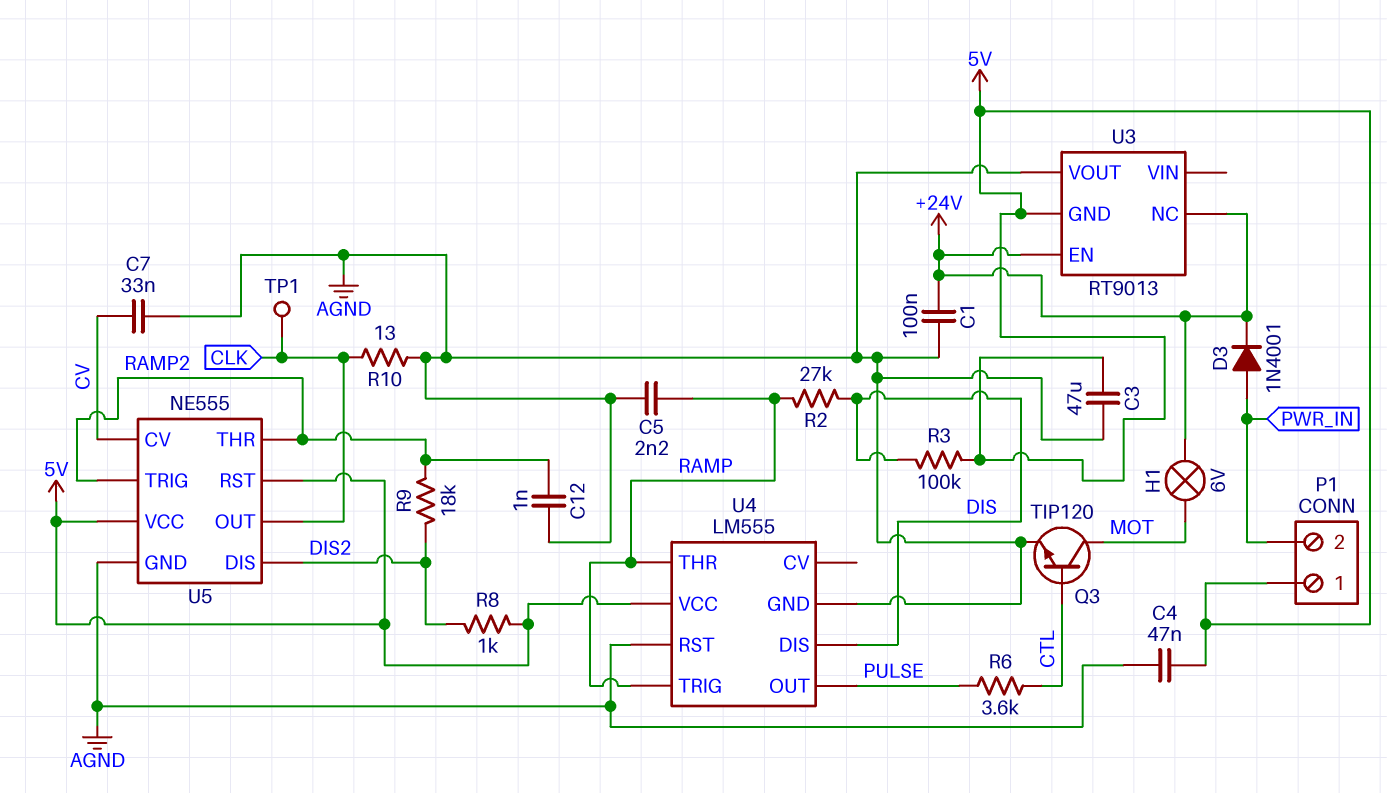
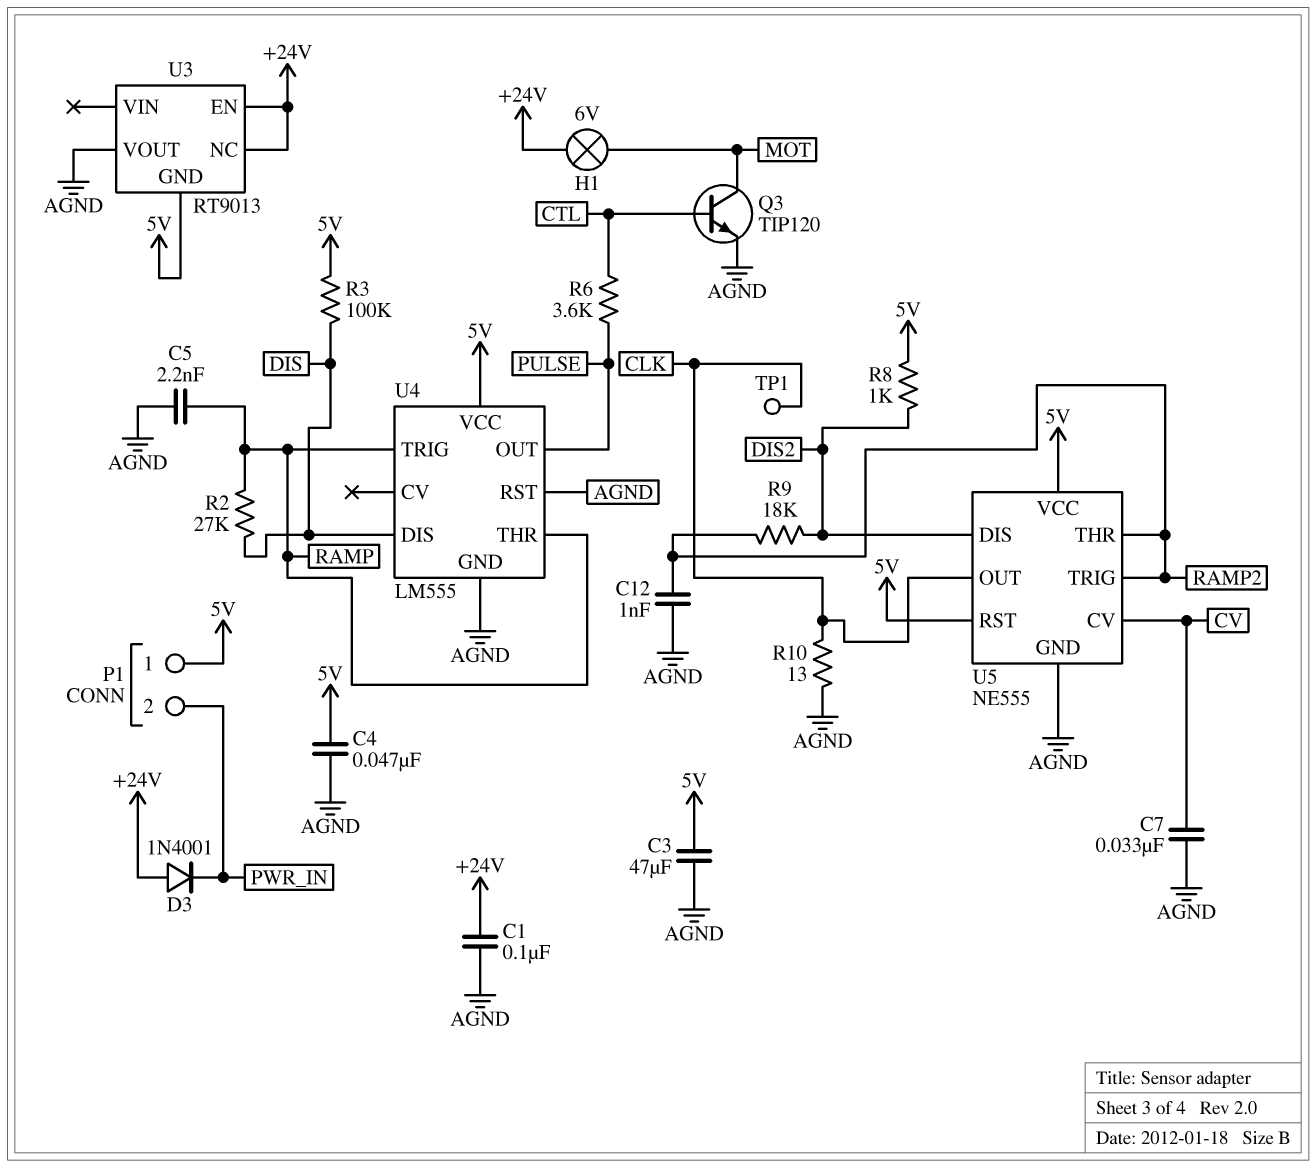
D3: diode 1N4001 (A PWR_IN, K +24V) -> diode 1N4001 (A +24V, K PWR_IN)

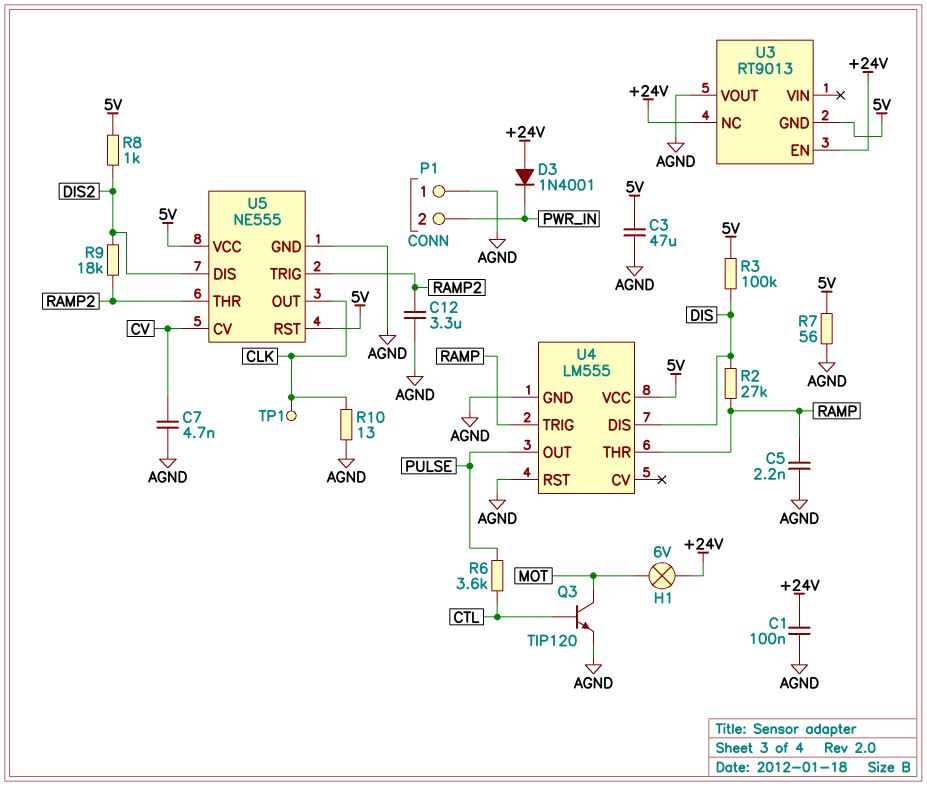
C4: 47nF (5V, AGND) -> none
C7: 33nF (AGND, CV) -> 4.7nF (AGND, CV)
C12: 1nF (AGND, RAMP2) -> 3.3uF (AGND, RAMP2)
P1 pin 1: 5V -> AGND
R7: none -> 56 (5V, AGND)

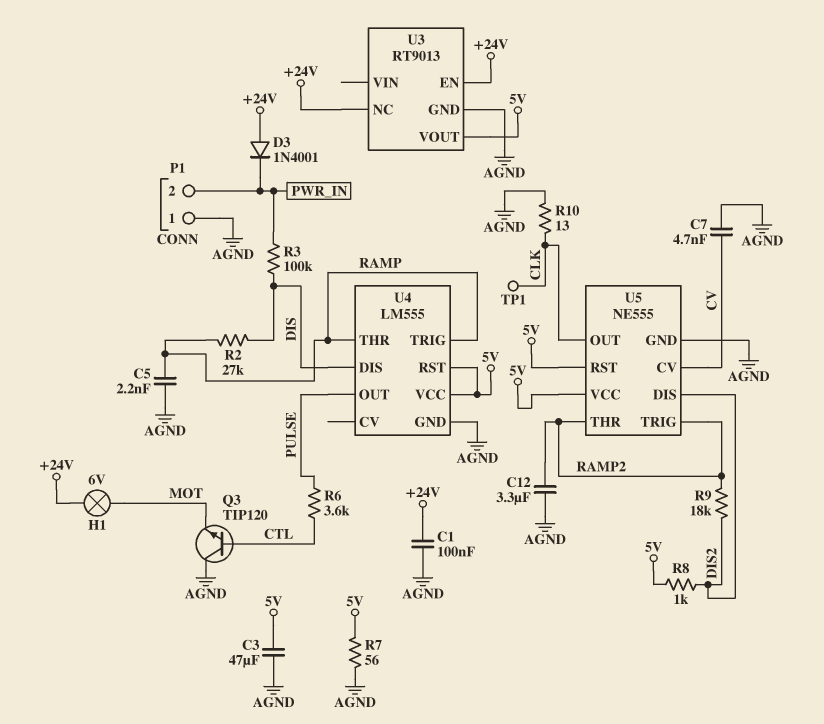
Q3: NPN TIP120 (B CTL, C MOT, E AGND) -> NPN TIP120 (B CTL, C AGND, E MOT)
R3: 100k (5V, DIS) -> 100k (DIS, PWR_IN)
U3 pin GND: 5V -> AGND
U3 pin VOUT: AGND -> 5V
U4 pin RST: AGND -> 5V

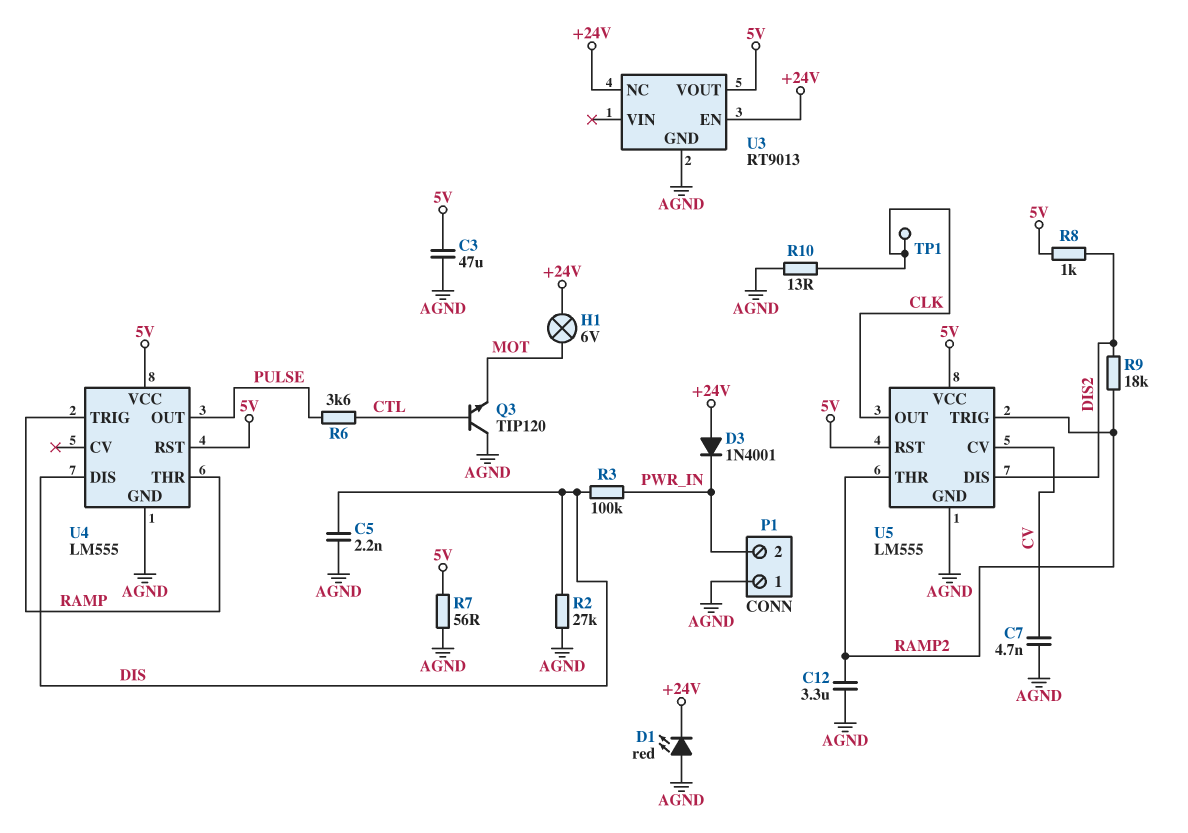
C1: 100nF (+24V, AGND) -> none
C5: 2.2nF (AGND, RAMP) -> 2.2nF (AGND, DIS)
D1: none -> LED red (A AGND, K +24V)
R2: 27k (DIS, RAMP) -> 27k (AGND, DIS)
U5: NE555 -> LM555

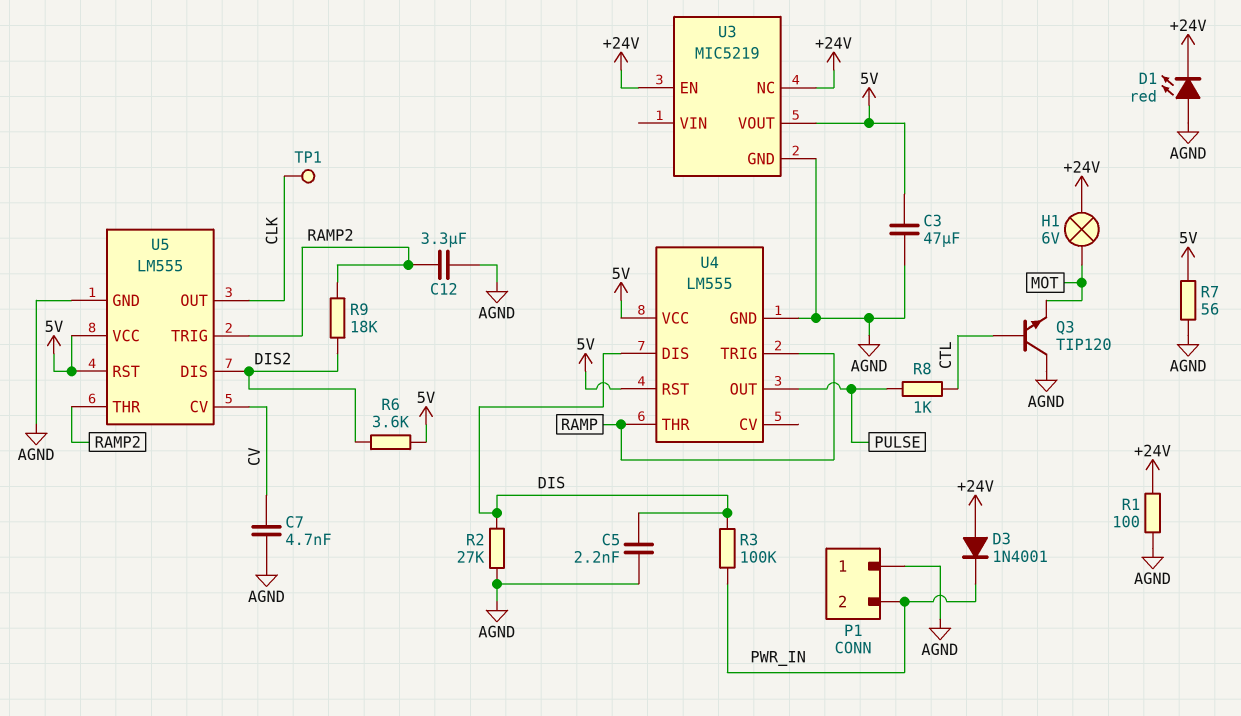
R1: none -> 100 (+24V, AGND)
R6: 3.6k (CTL, PULSE) -> 3.6k (5V, DIS2)
R8: 1k (5V, DIS2) -> 1k (CTL, PULSE)
R10: 13 (AGND, CLK) -> none
U3: RT9013 -> MIC5219

